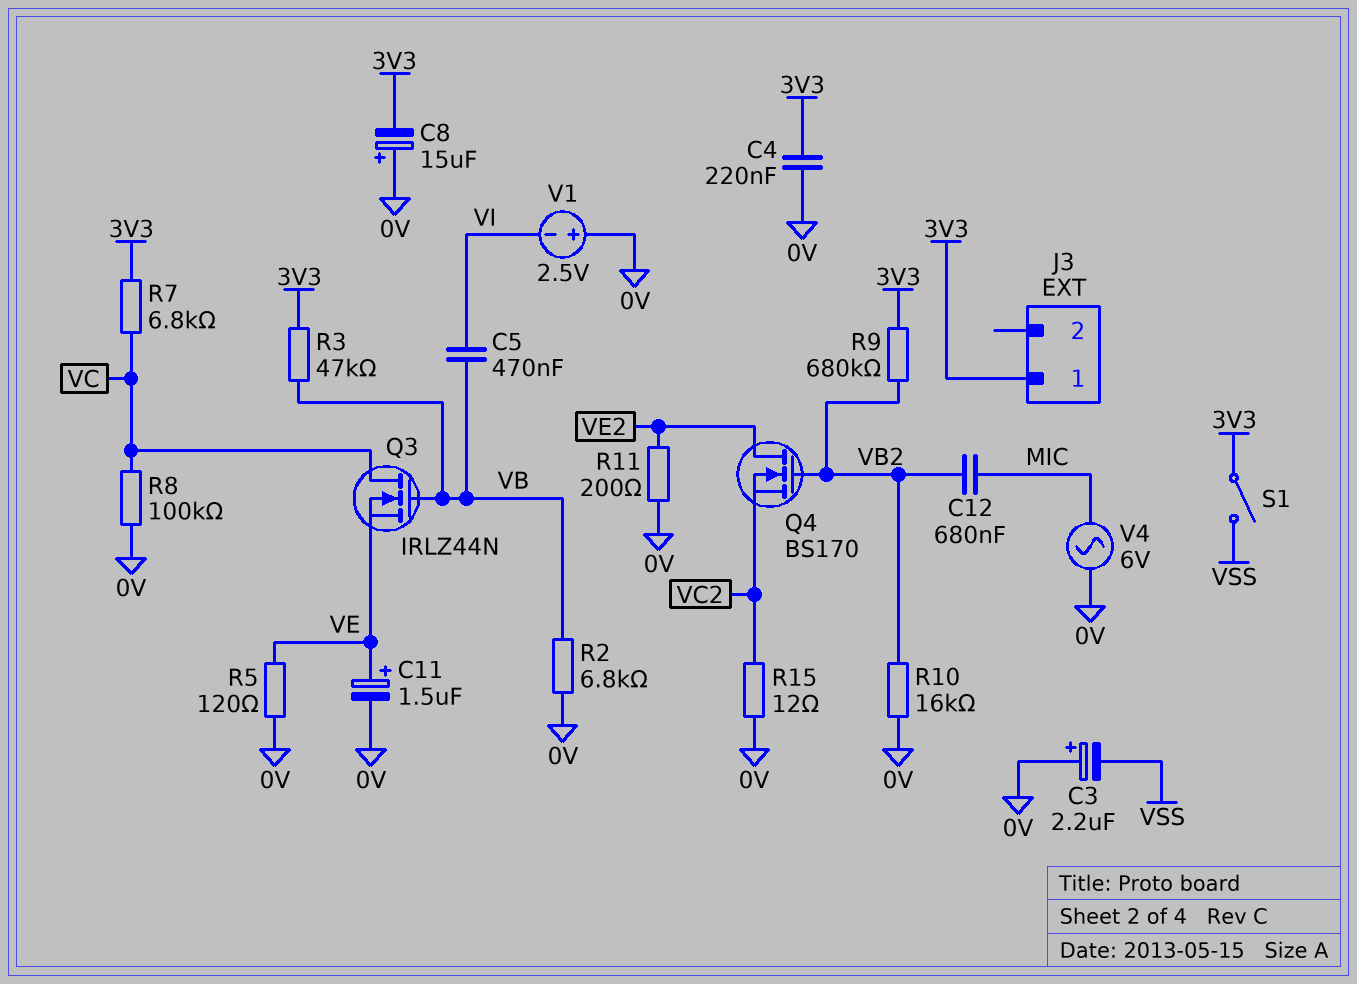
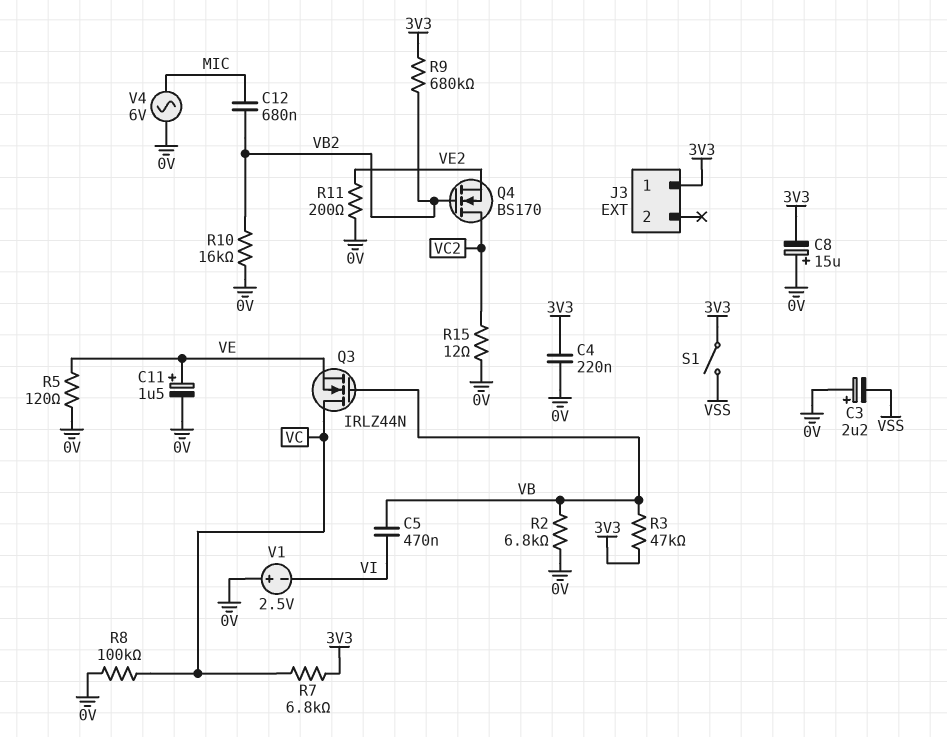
Q4: NMOS BS170 (G VB2, D VE2, S VC2) -> NMOS BS170 (G VB2, D VC2, S VE2)

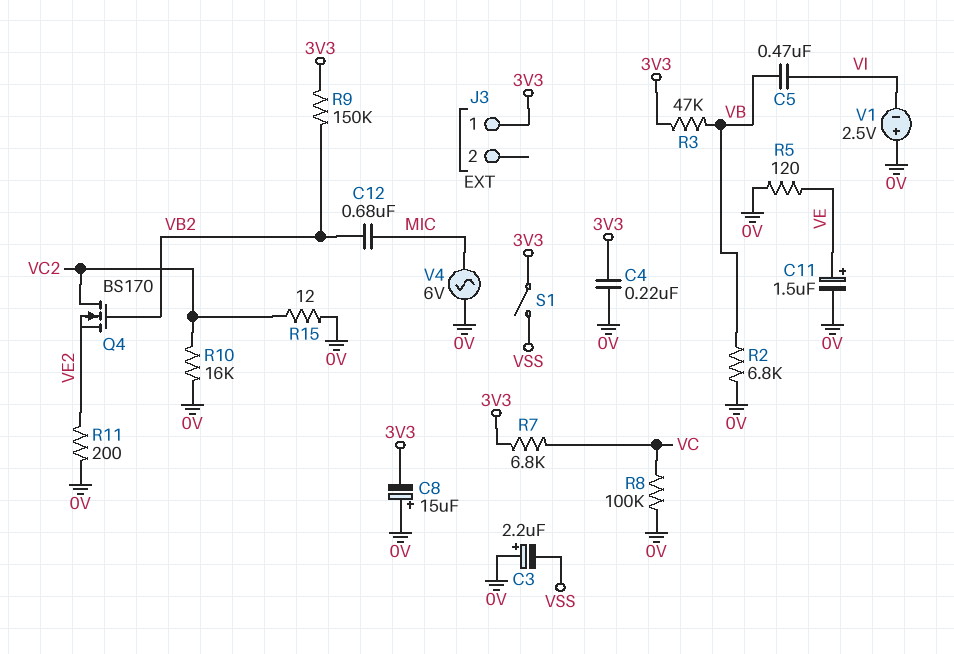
Q3: NMOS IRLZ44N (G VB, D VC, S VE) -> none
R9: 680k (3V3, VB2) -> 150k (3V3, VB2)
R10: 16k (0V, VB2) -> 16k (0V, VC2)

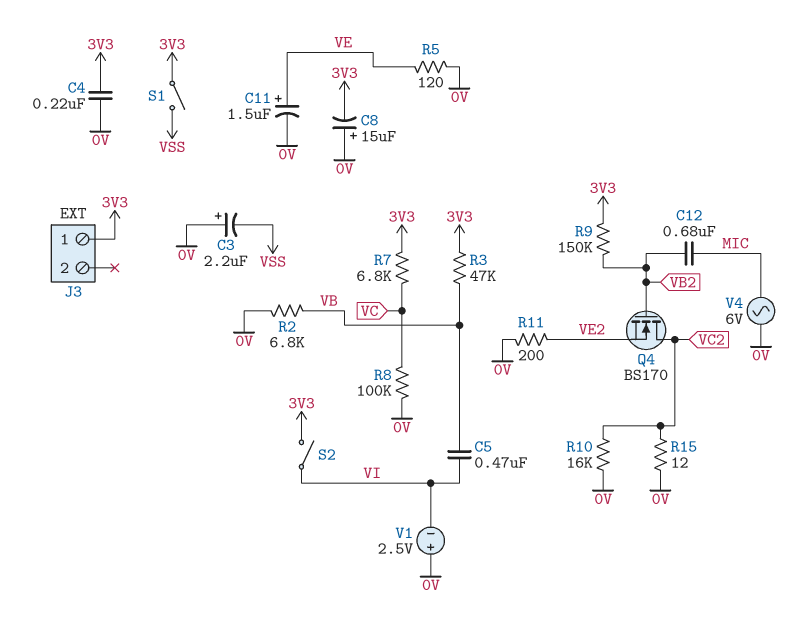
S2: none -> switch (3V3, VI)

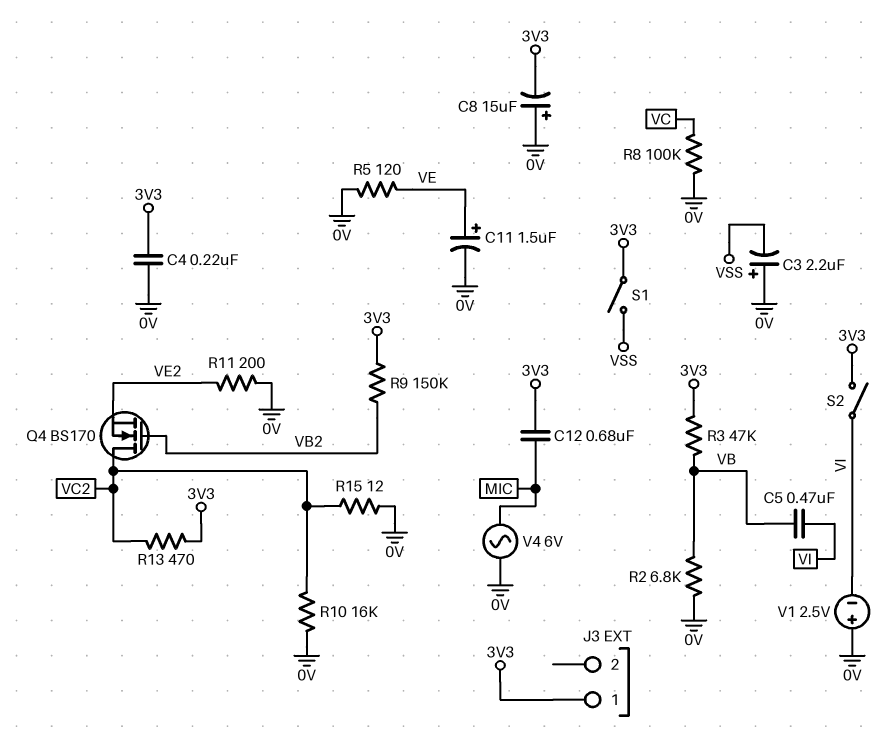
C12: 680nF (MIC, VB2) -> 680nF (3V3, MIC)
R7: 6.8k (3V3, VC) -> none
R13: none -> 470 (3V3, VC2)

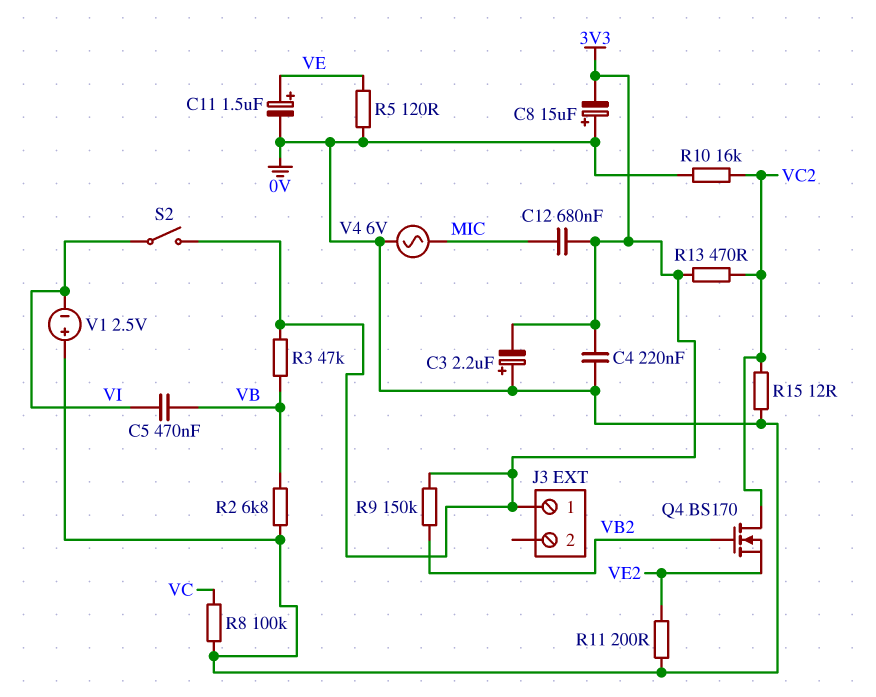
C3: 2.2uF (plus 0V, minus VSS) -> 2.2uF (plus 0V, minus 3V3)
S1: switch (3V3, VSS) -> none

